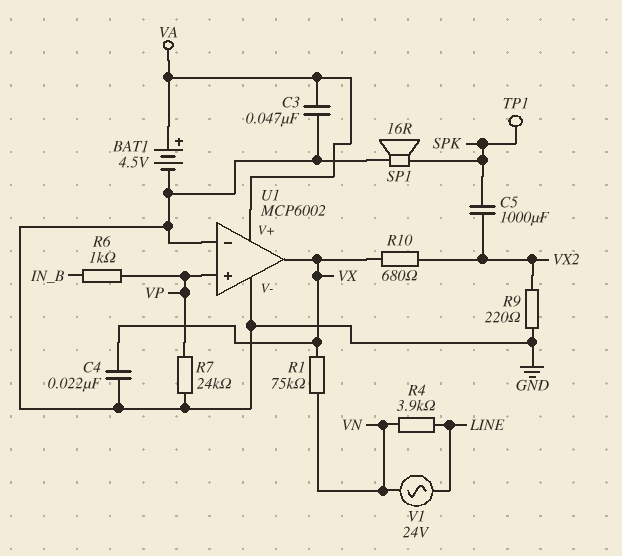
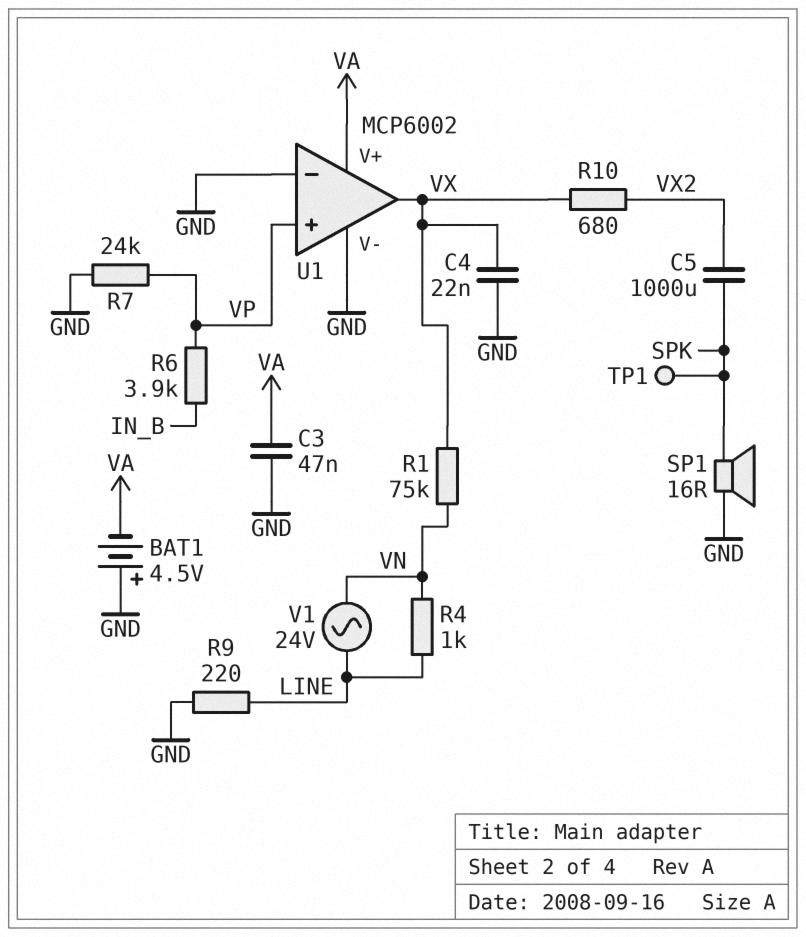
BAT1: 4.5V (plus VA, minus GND) -> 4.5V (plus GND, minus VA)
R4: 3.9k (LINE, VN) -> 1k (LINE, VN)
R6: 1k (IN_B, VP) -> 3.9k (IN_B, VP)
R9: 220 (GND, VX2) -> 220 (GND, LINE)

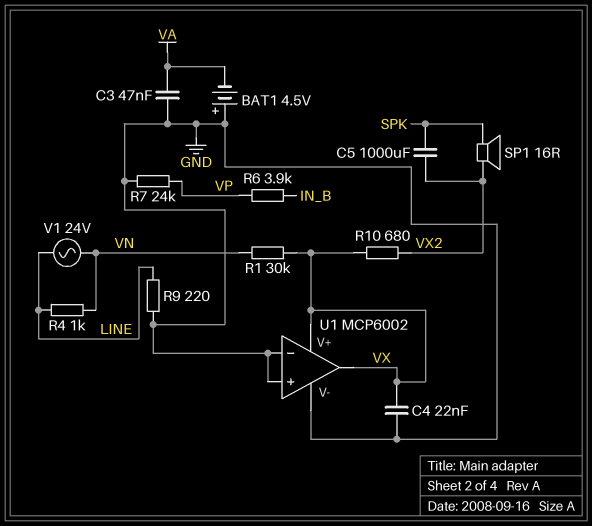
R1: 75k (VN, VX) -> 30k (VN, VX)
SP1: speaker 16R (GND, SPK) -> speaker 16R (SPK, VX2)
TP1: test point (SPK) -> none
U1 pin V+: VA -> VX
U1 pin in+: VP -> GND

